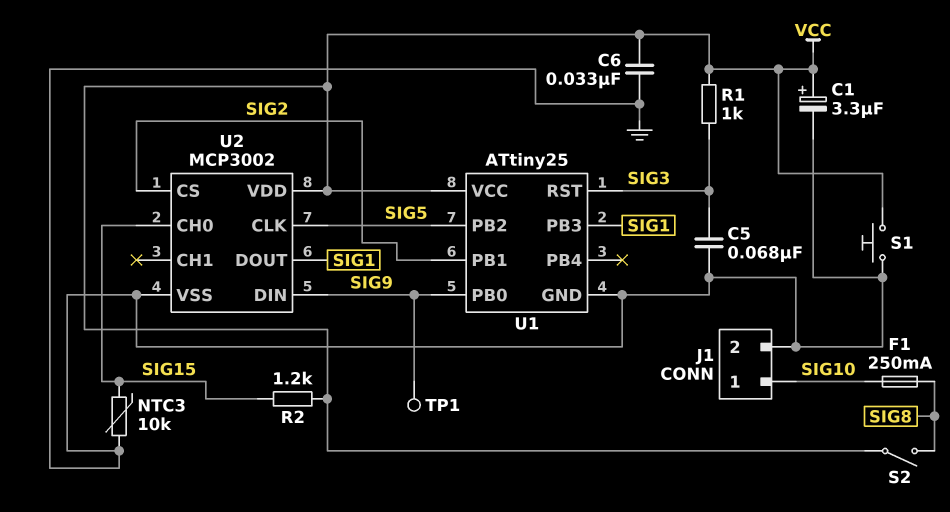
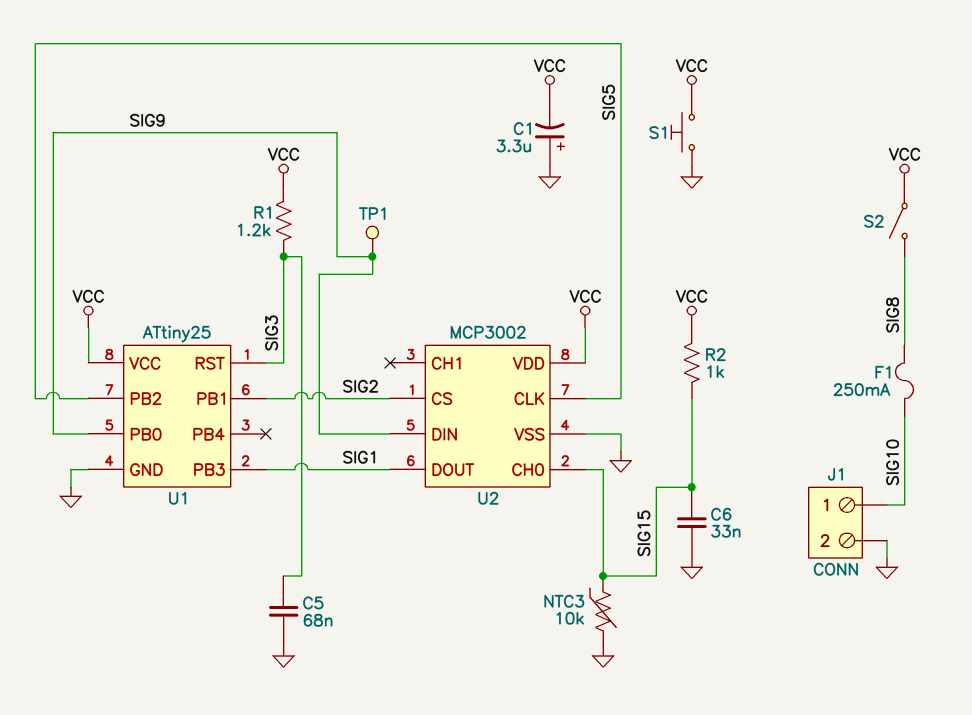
C1: 3.3uF (plus VCC, minus GND) -> 3.3uF (plus GND, minus VCC)
C6: 33nF (GND, VCC) -> 33nF (GND, SIG15)
R1: 1k (SIG3, VCC) -> 1.2k (SIG3, VCC)
R2: 1.2k (SIG15, VCC) -> 1k (SIG15, VCC)

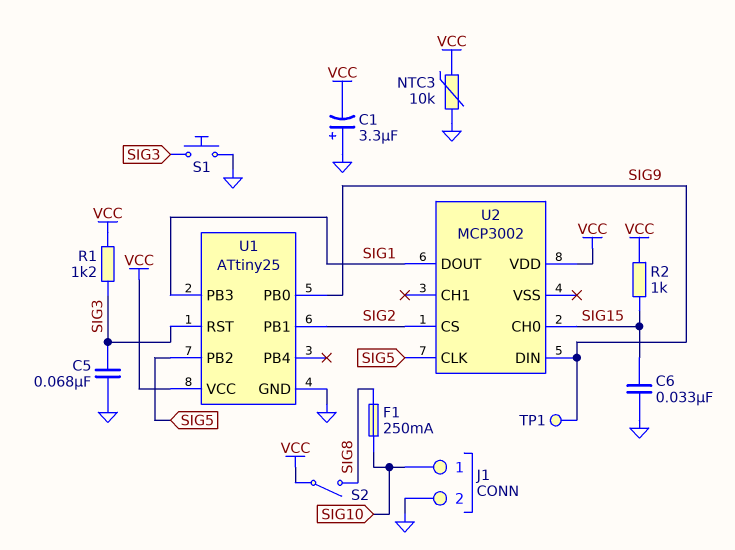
NTC3: 10k (GND, SIG15) -> 10k (GND, VCC)
S1: button (GND, VCC) -> button (GND, SIG3)
U2 pin VSS: GND -> none

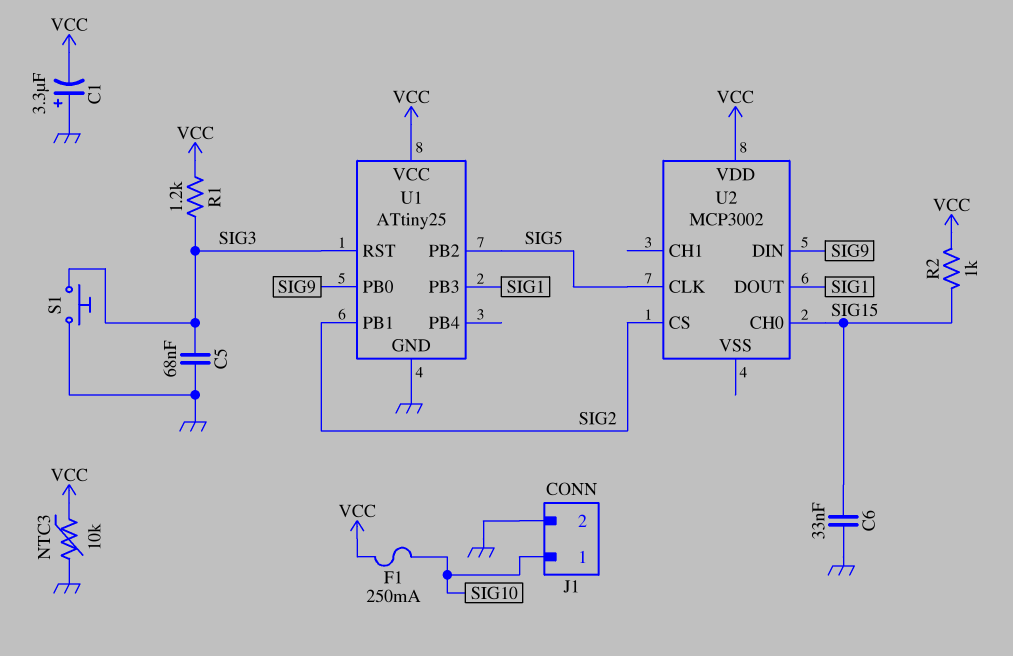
F1: 250mA (SIG8, SIG10) -> 250mA (SIG10, VCC)
S2: switch (SIG8, VCC) -> none
TP1: test point (SIG9) -> none

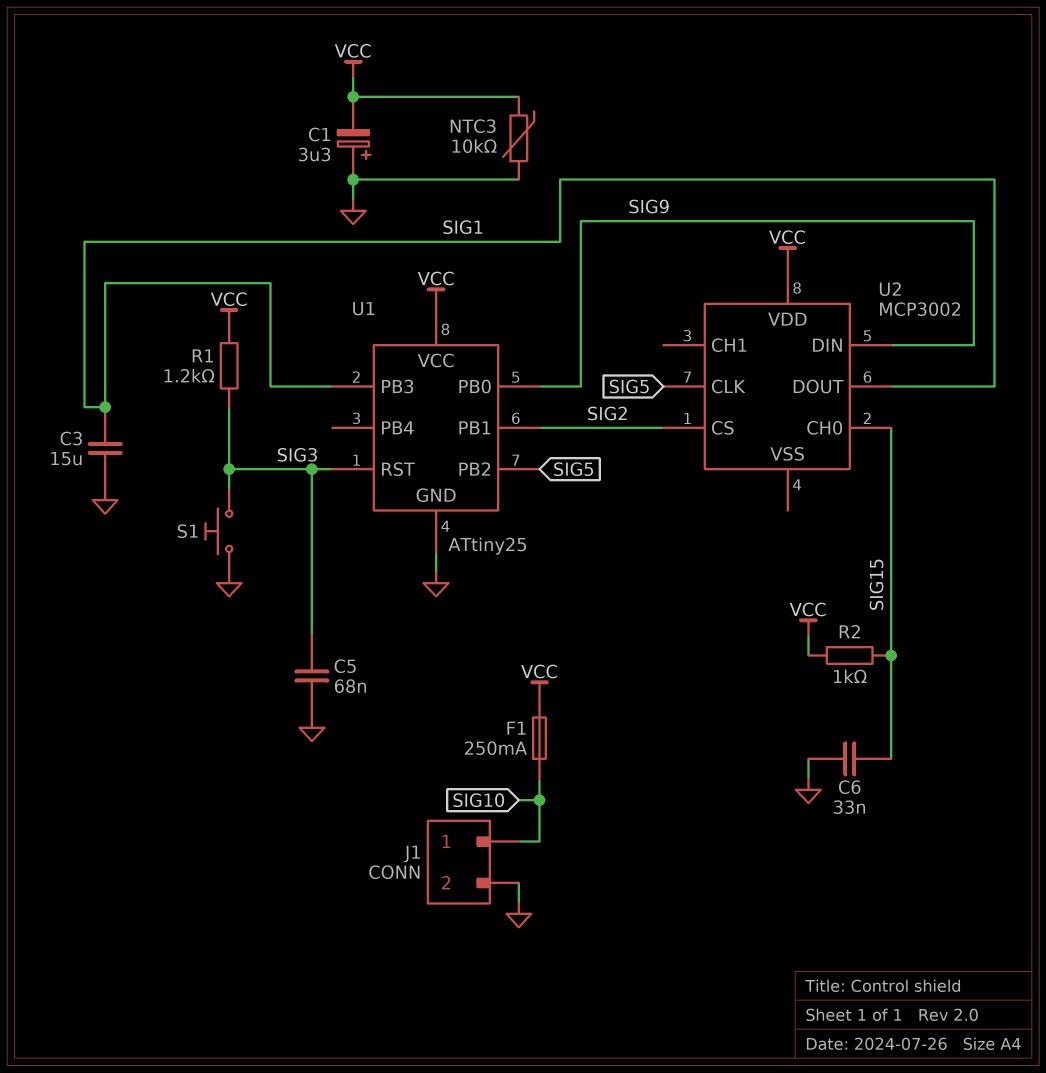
C3: none -> 15uF (GND, SIG1)

